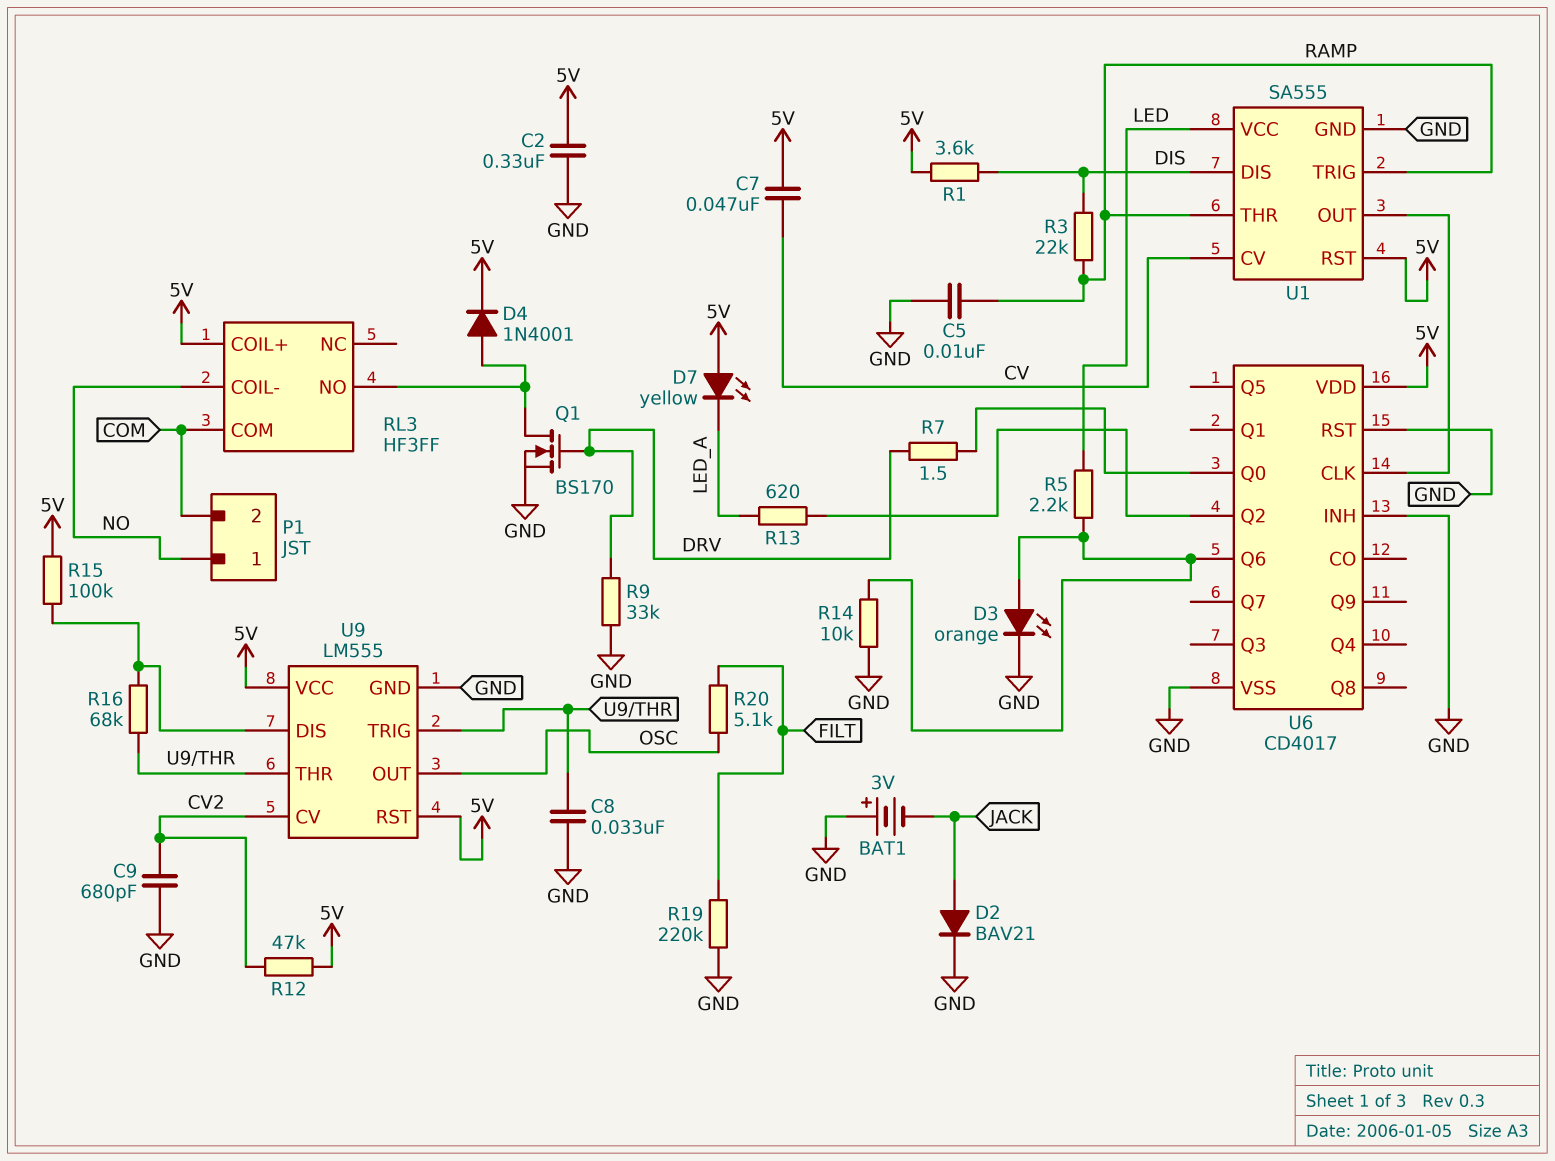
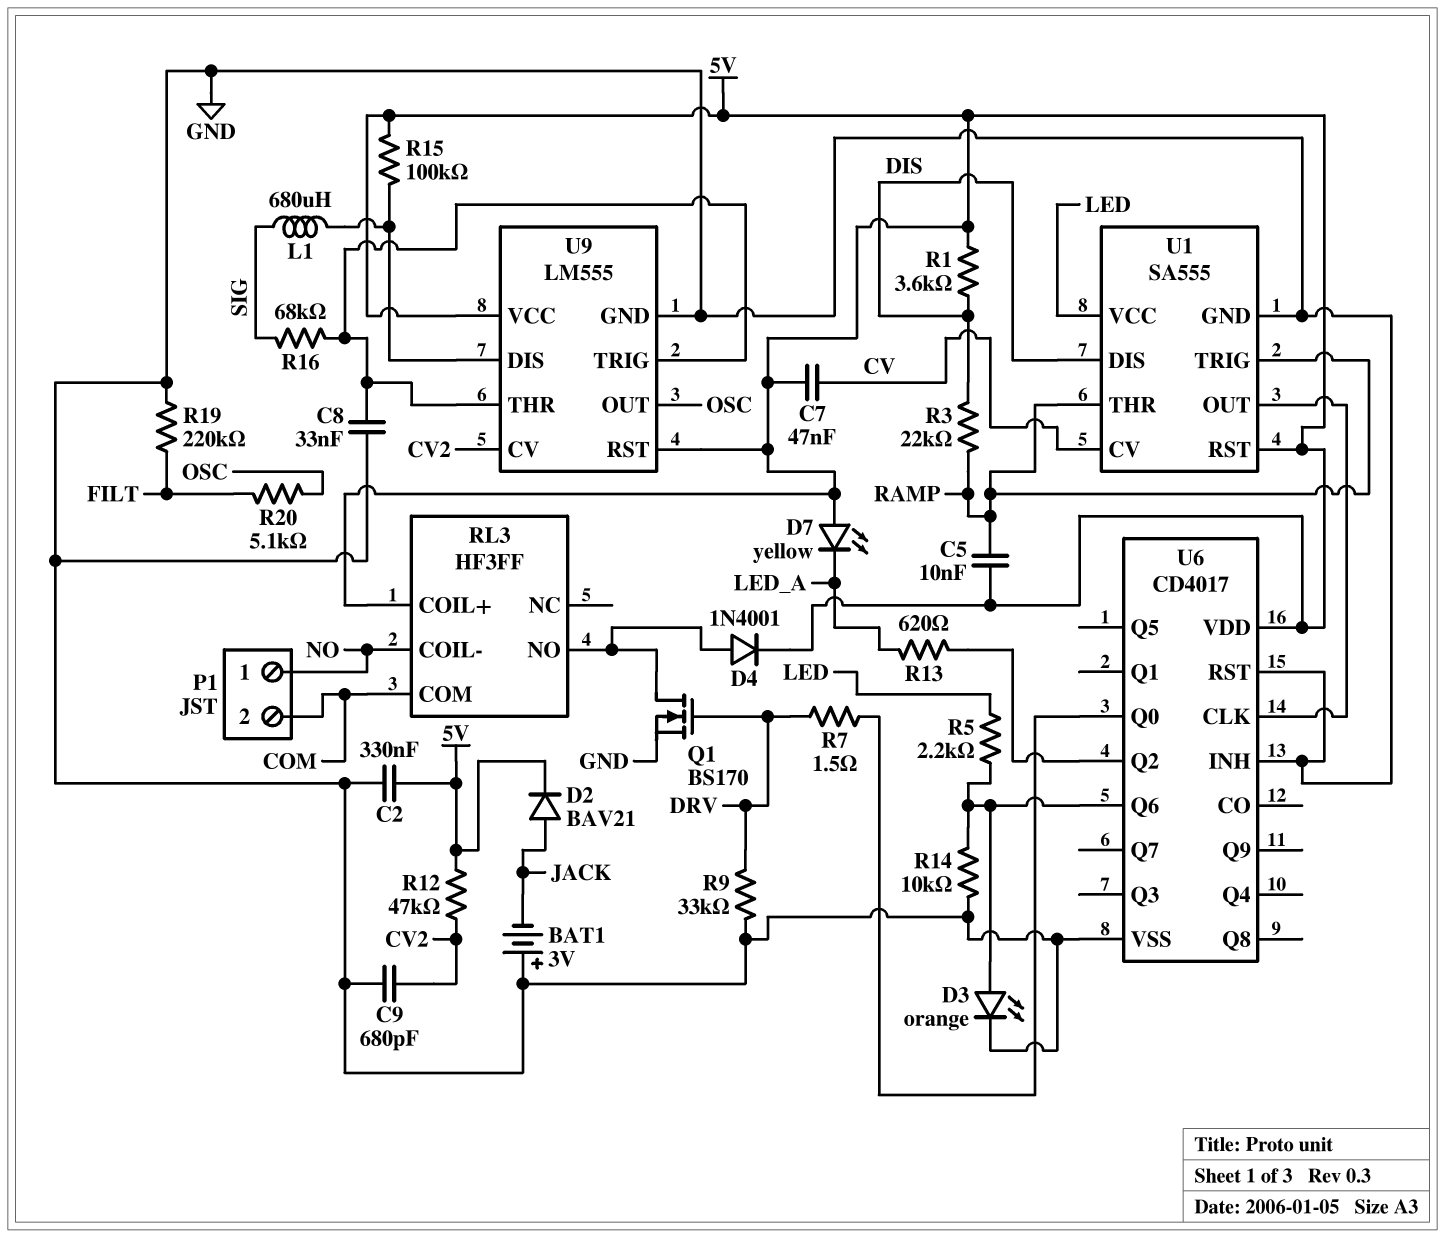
C5: 10nF (GND, RAMP) -> 10nF (5V, RAMP)
D2: diode BAV21 (A JACK, K GND) -> diode BAV21 (A JACK, K 5V)
L1: none -> 680uH (SIG, U9/DIS)
R16: 68k (U9/DIS, U9/THR) -> 68k (SIG, U9/THR)

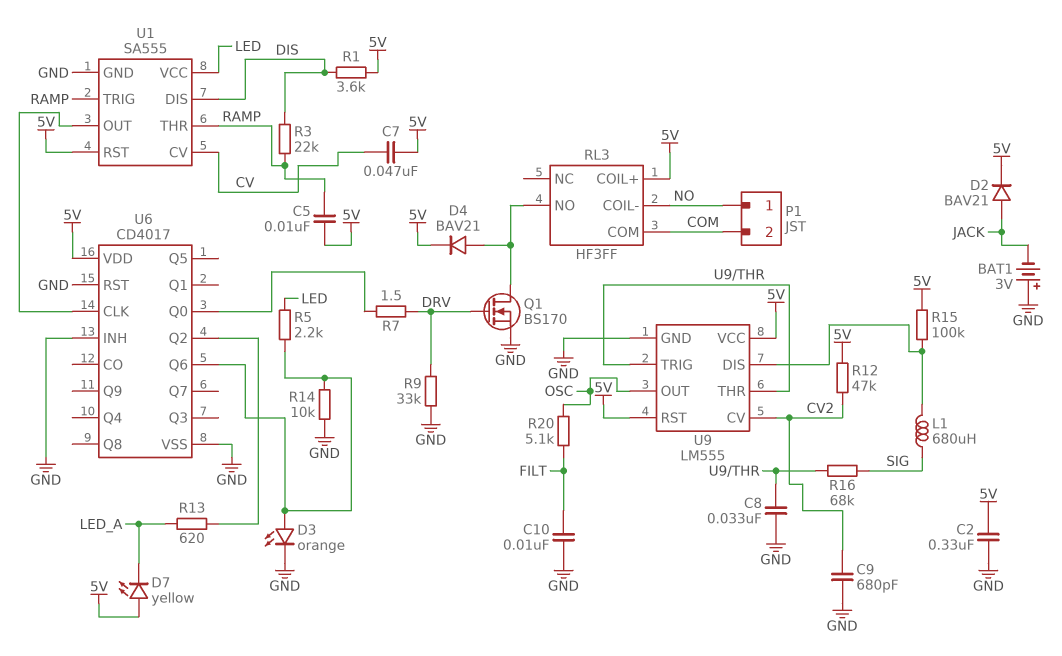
C10: none -> 10nF (FILT, GND)
D4: diode 1N4001 (A RL3/NO, K 5V) -> diode BAV21 (A RL3/NO, K 5V)
R19: 220k (FILT, GND) -> none

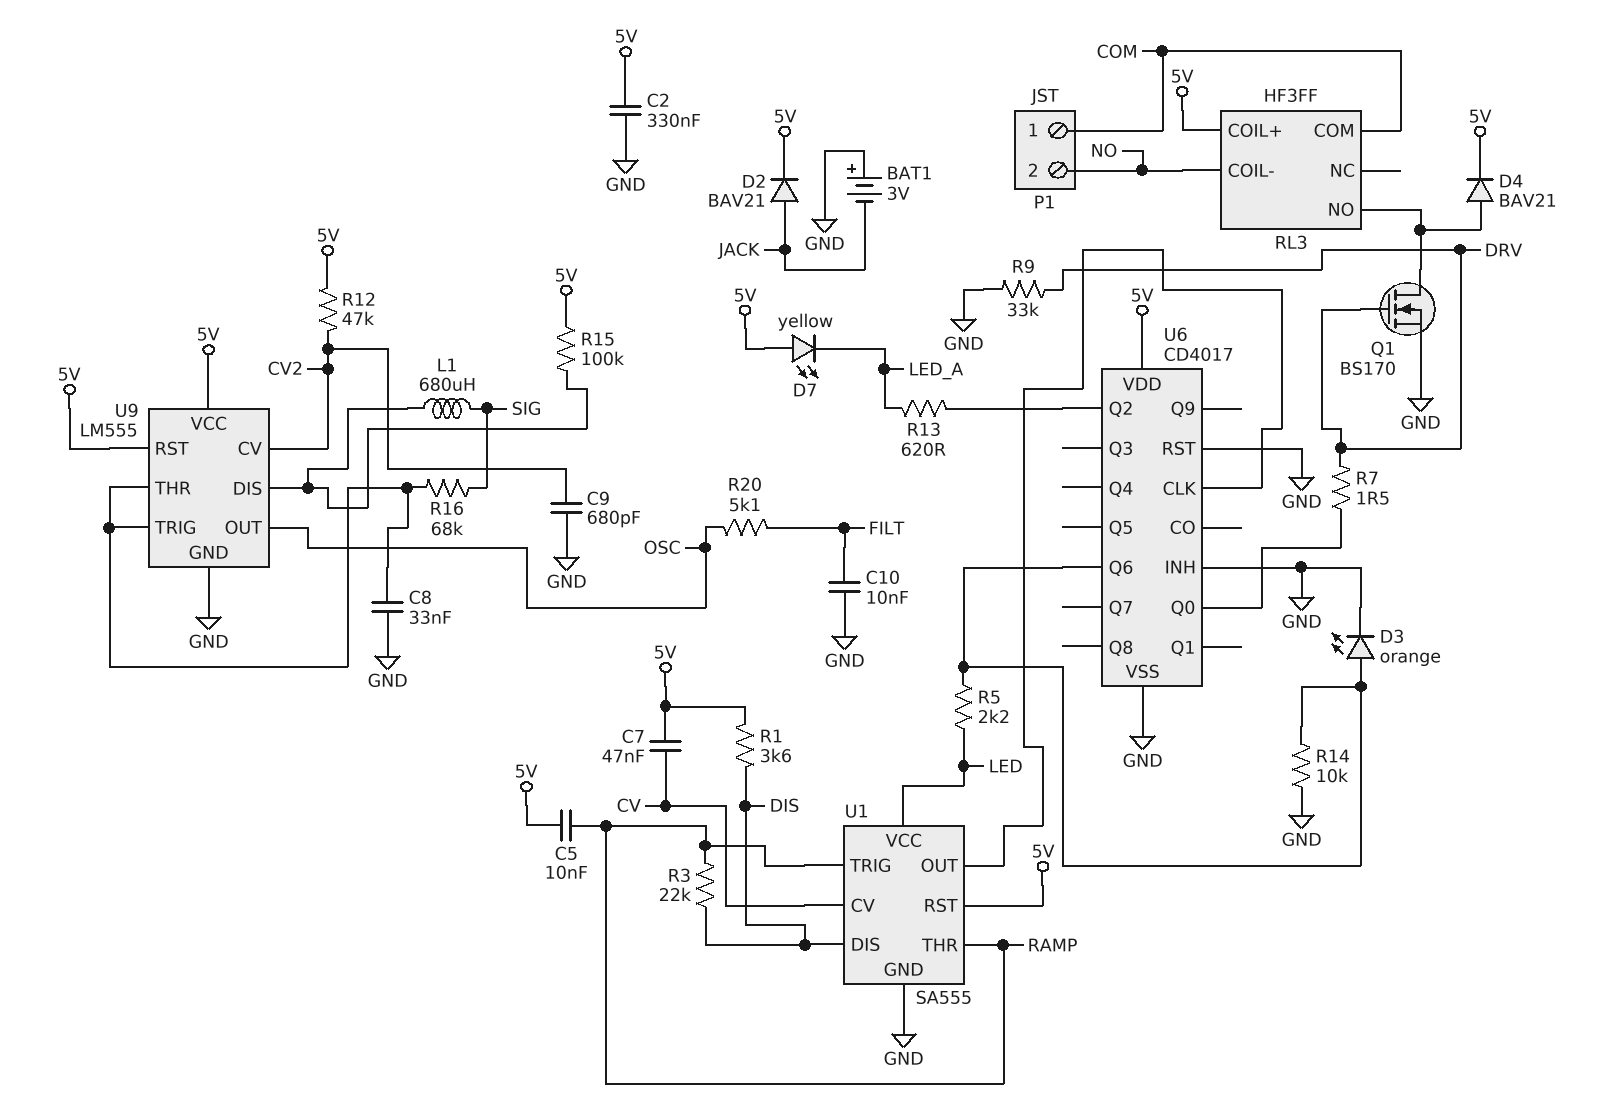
P1 pin 1: NO -> COM
P1 pin 2: COM -> NO

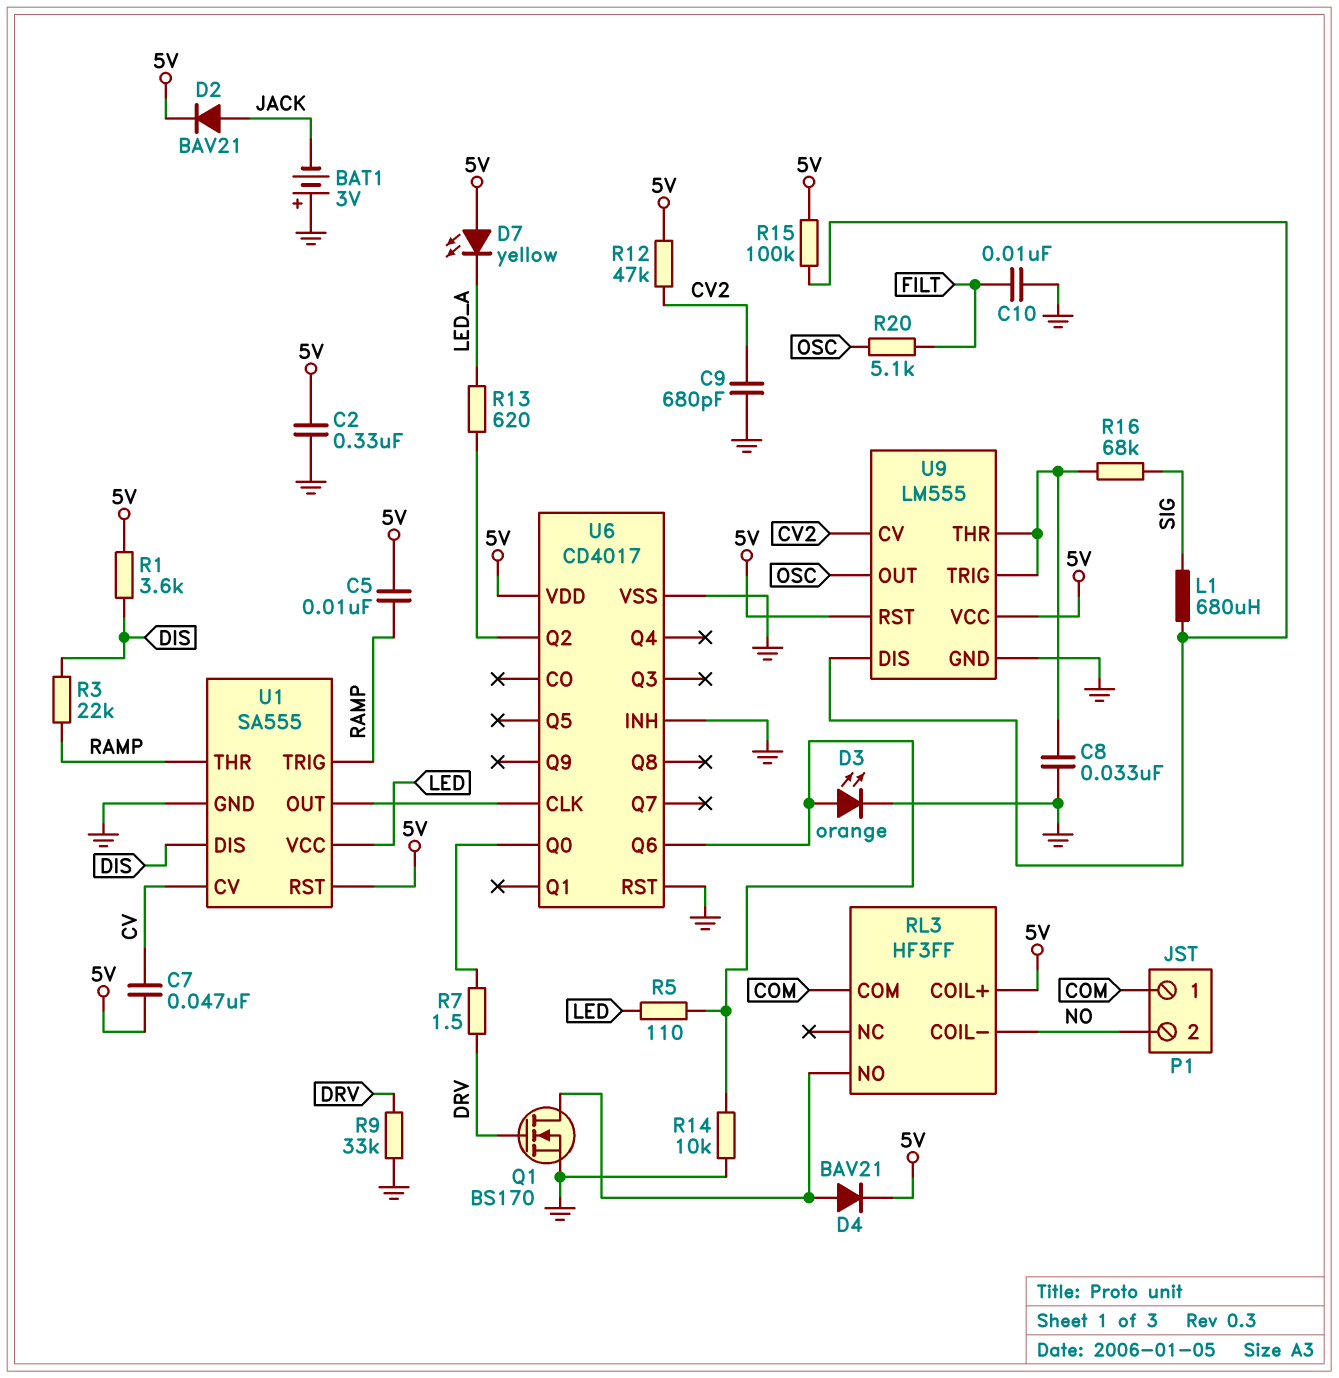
R5: 2.2k (LED, U6/Q6) -> 110 (LED, U6/Q6)

